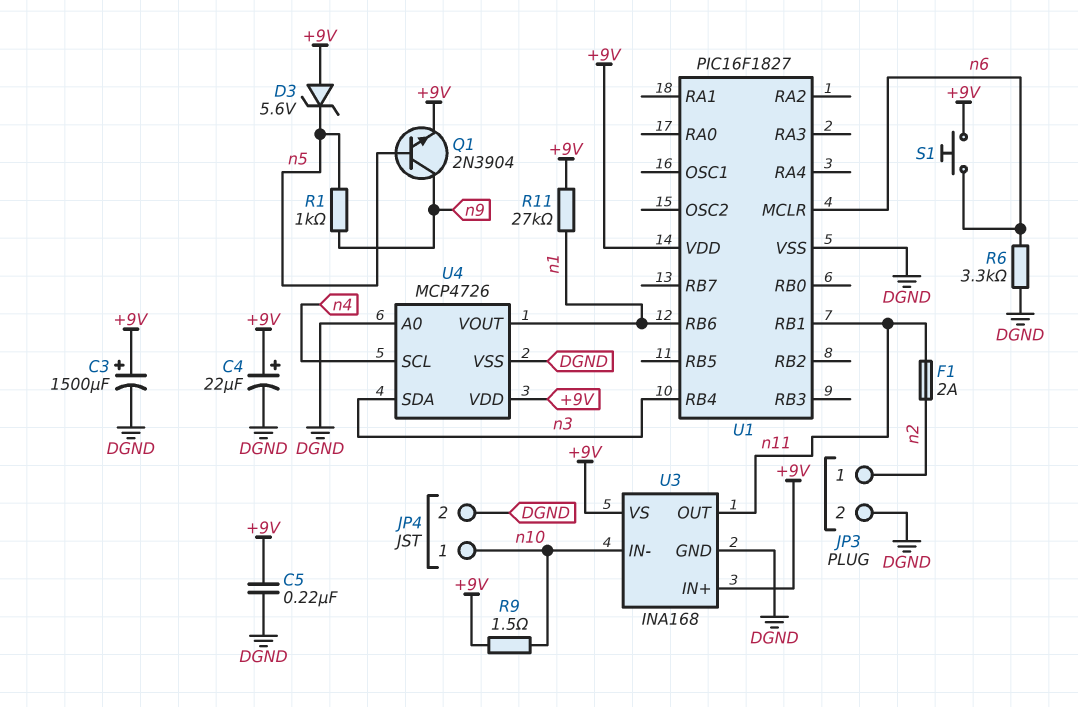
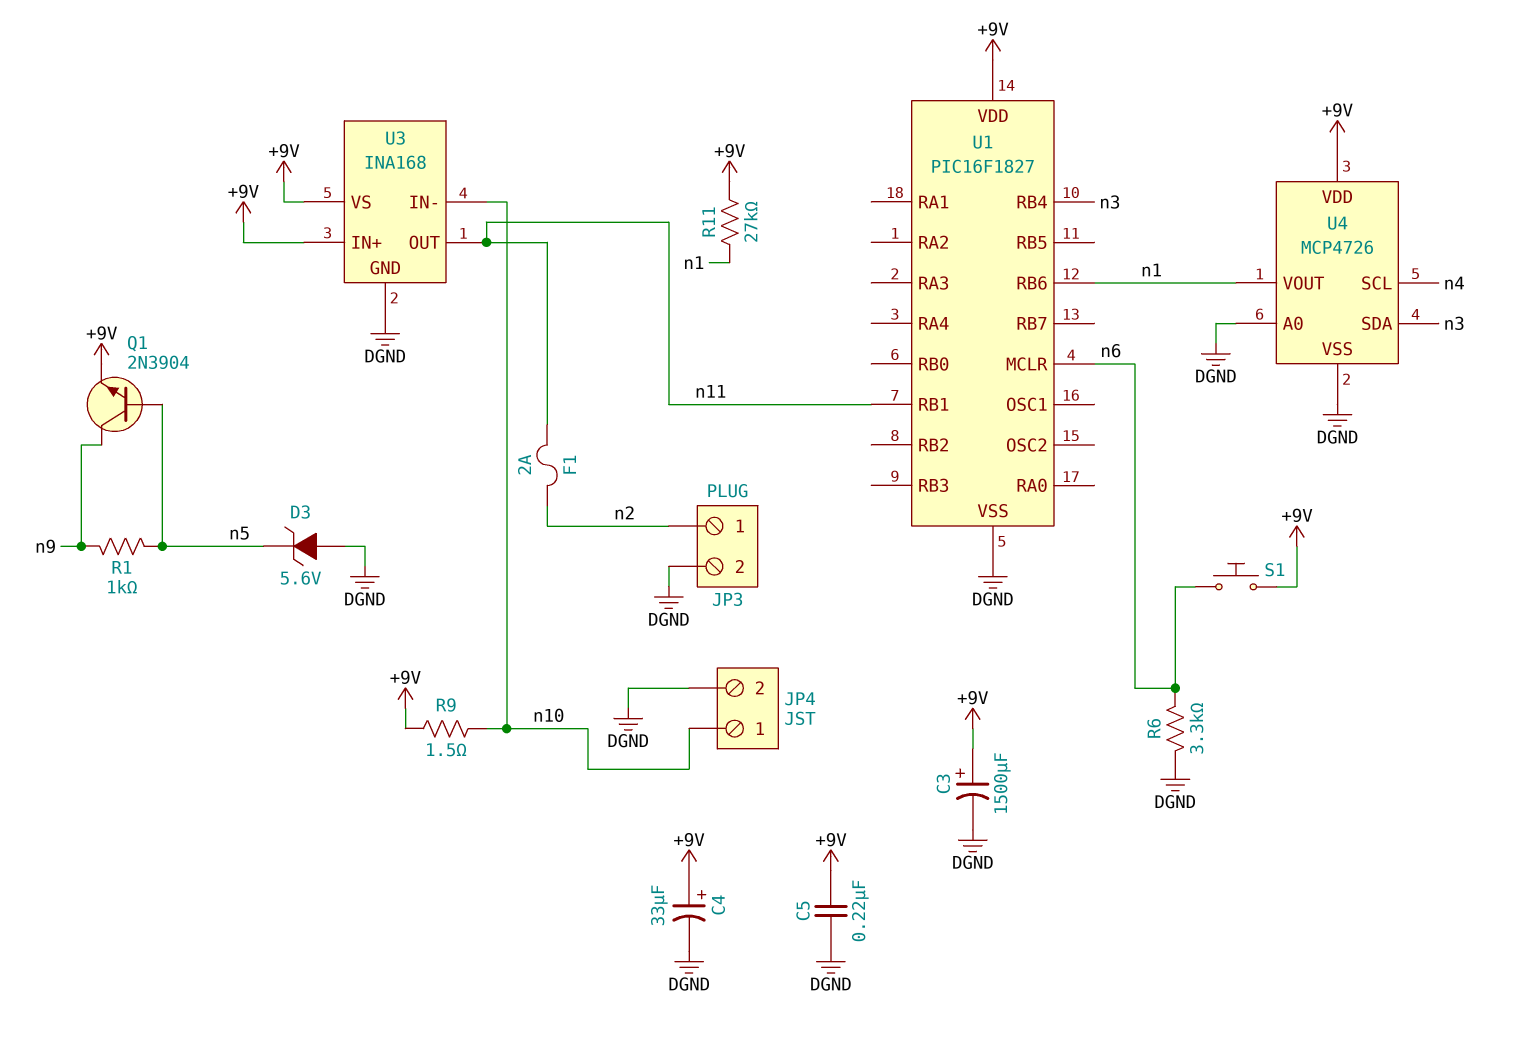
C4: 22uF (plus +9V, minus DGND) -> 33uF (plus +9V, minus DGND)
D3: zener 5.6V (A +9V, K n5) -> zener 5.6V (A DGND, K n5)

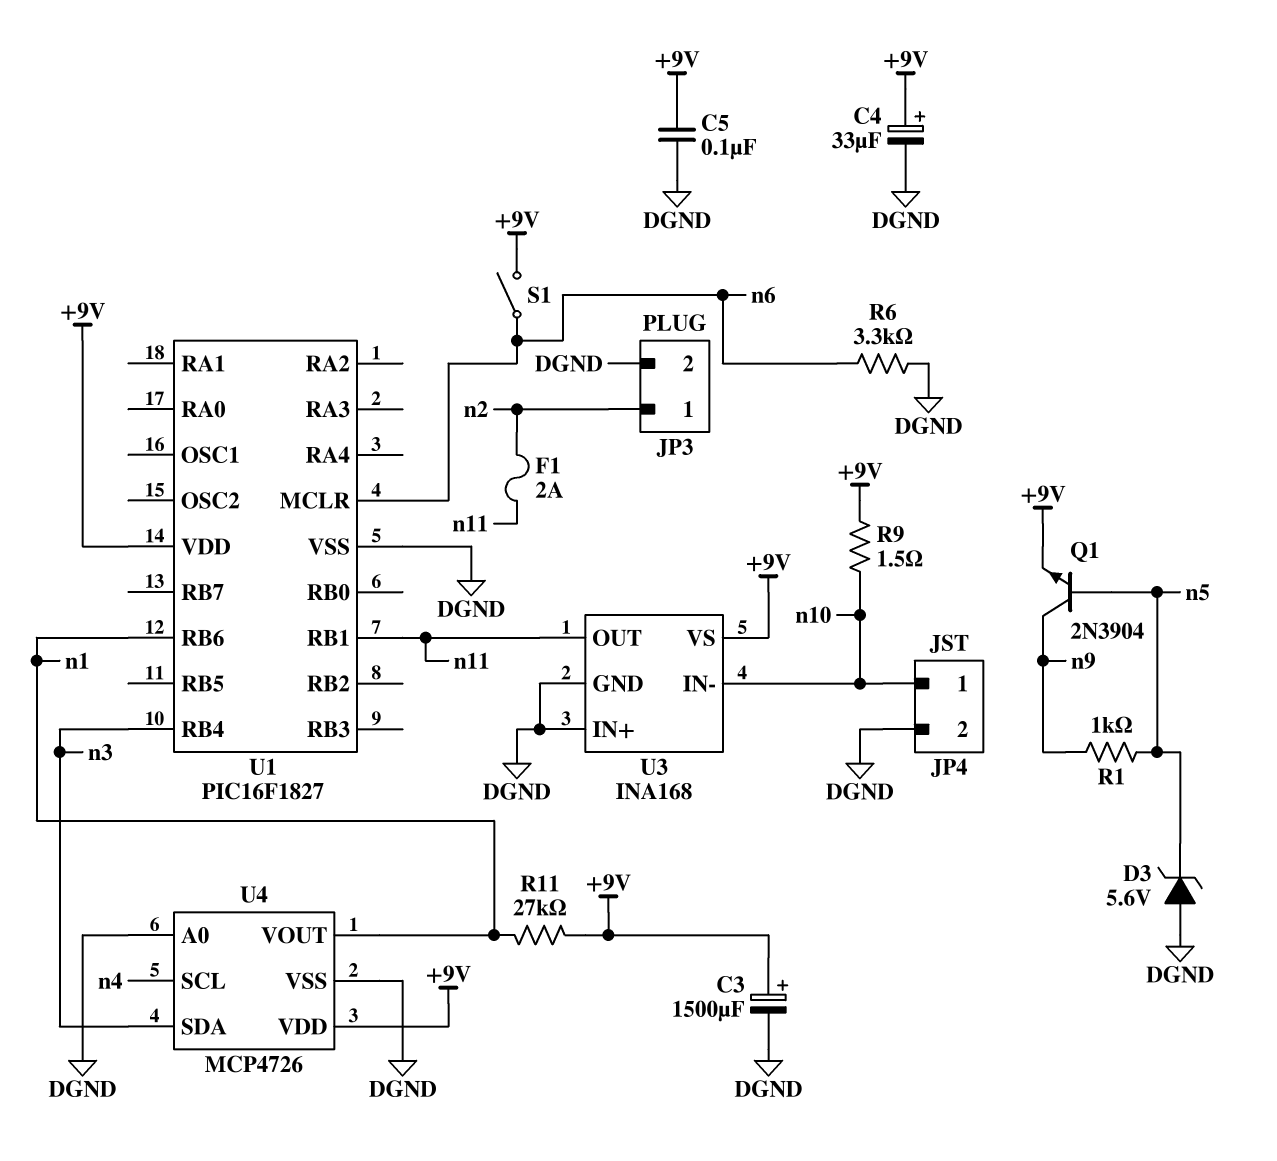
C5: 220nF (+9V, DGND) -> 100nF (+9V, DGND)
S1: button (+9V, n6) -> switch (+9V, n6)
U3 pin IN+: +9V -> DGND

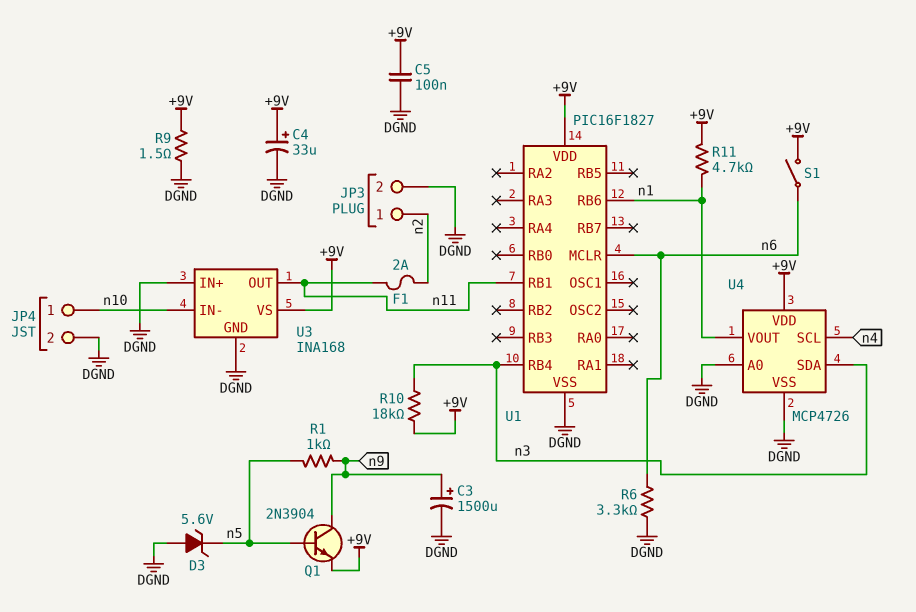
C3: 1500uF (plus +9V, minus DGND) -> 1500uF (plus n9, minus DGND)
R9: 1.5 (+9V, n10) -> 1.5 (+9V, DGND)
R10: none -> 18k (+9V, n3)
R11: 27k (+9V, n1) -> 4.7k (+9V, n1)

